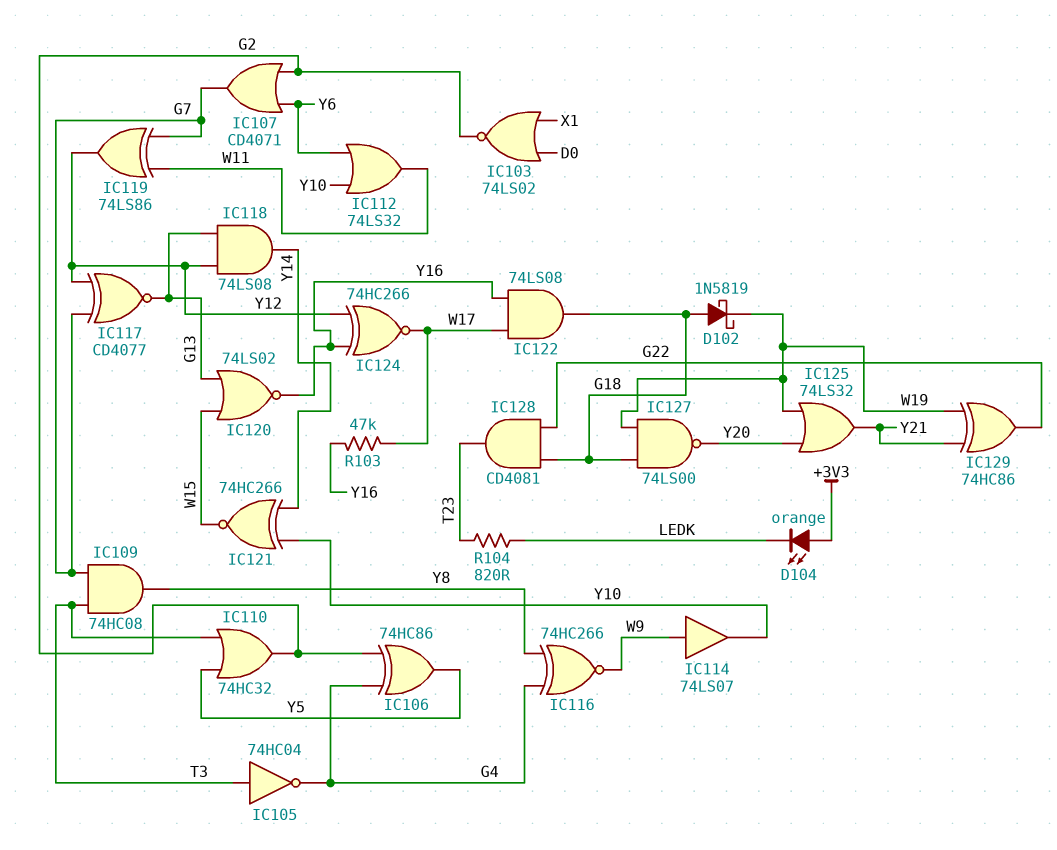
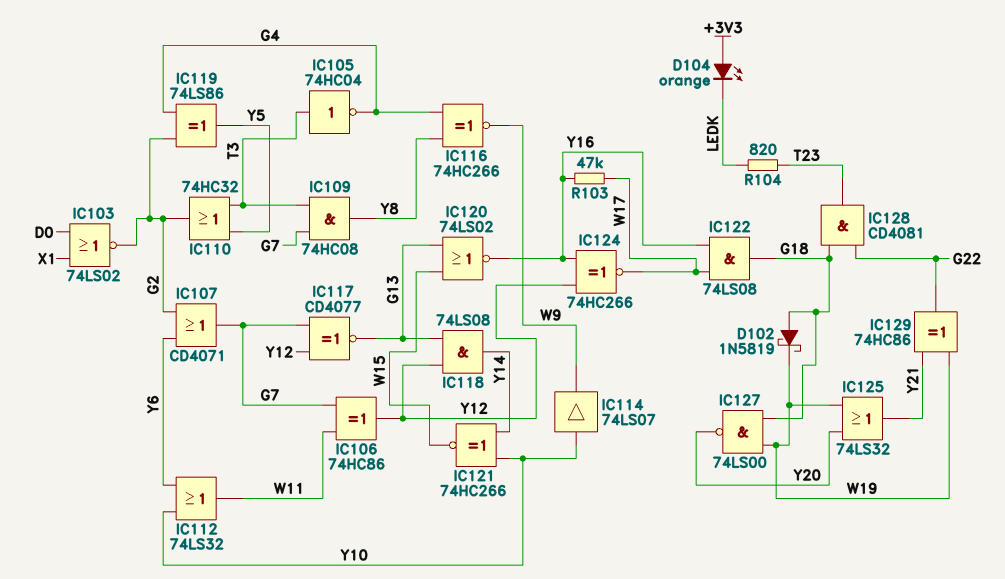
IC106: XOR 74HC86 (in G2, in G4, out Y5) -> XOR 74HC86 (in G7, in W11, out Y12)
IC114: buffer 74LS07 (in W9, out Y10) -> buffer 74LS07 (in Y10, out W9)
IC119: XOR 74LS86 (in G7, in W11, out Y12) -> XOR 74LS86 (in G2, in G4, out Y5)

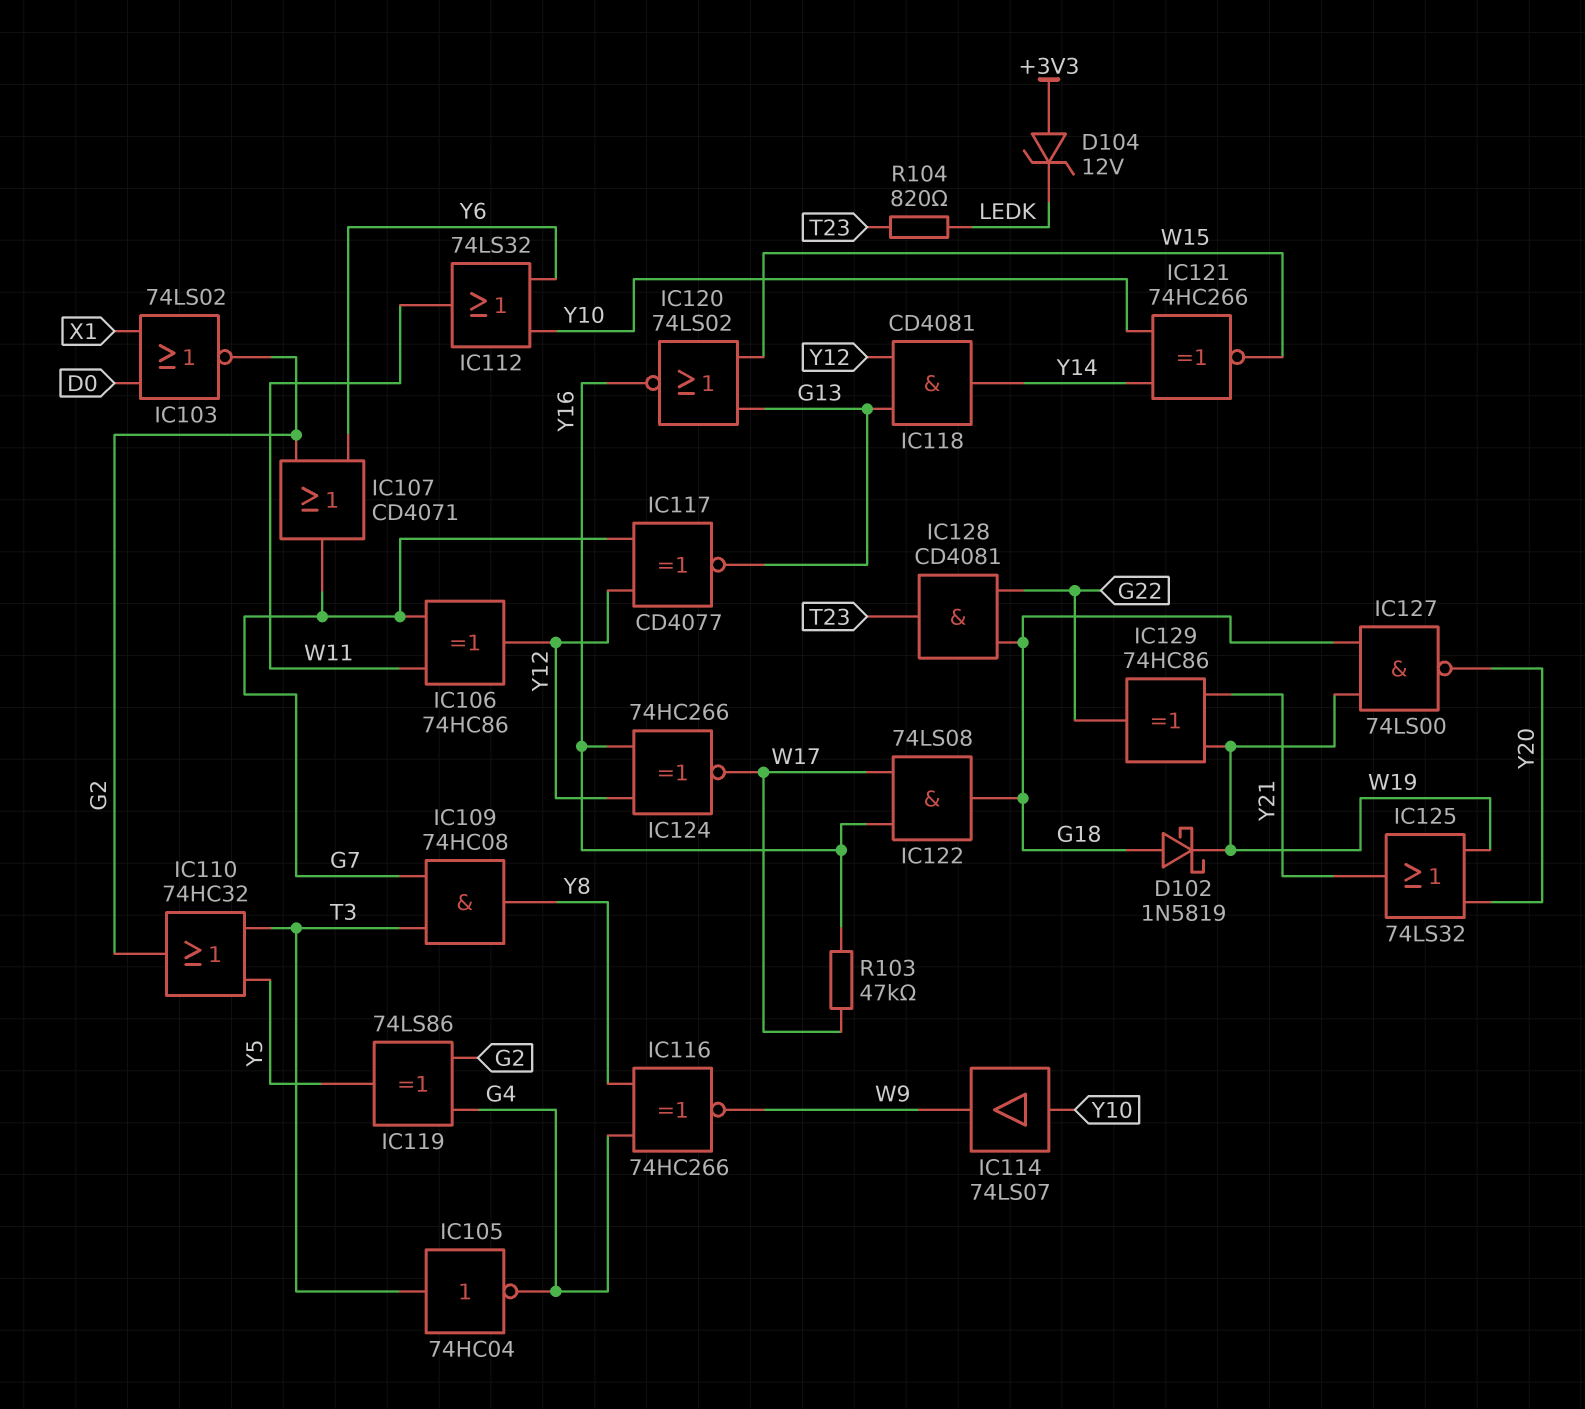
D104: LED orange (A +3V3, K LEDK) -> zener 12V (A +3V3, K LEDK)
IC118: AND 74LS08 (in G13, in Y12, out Y14) -> AND CD4081 (in G13, in Y12, out Y14)

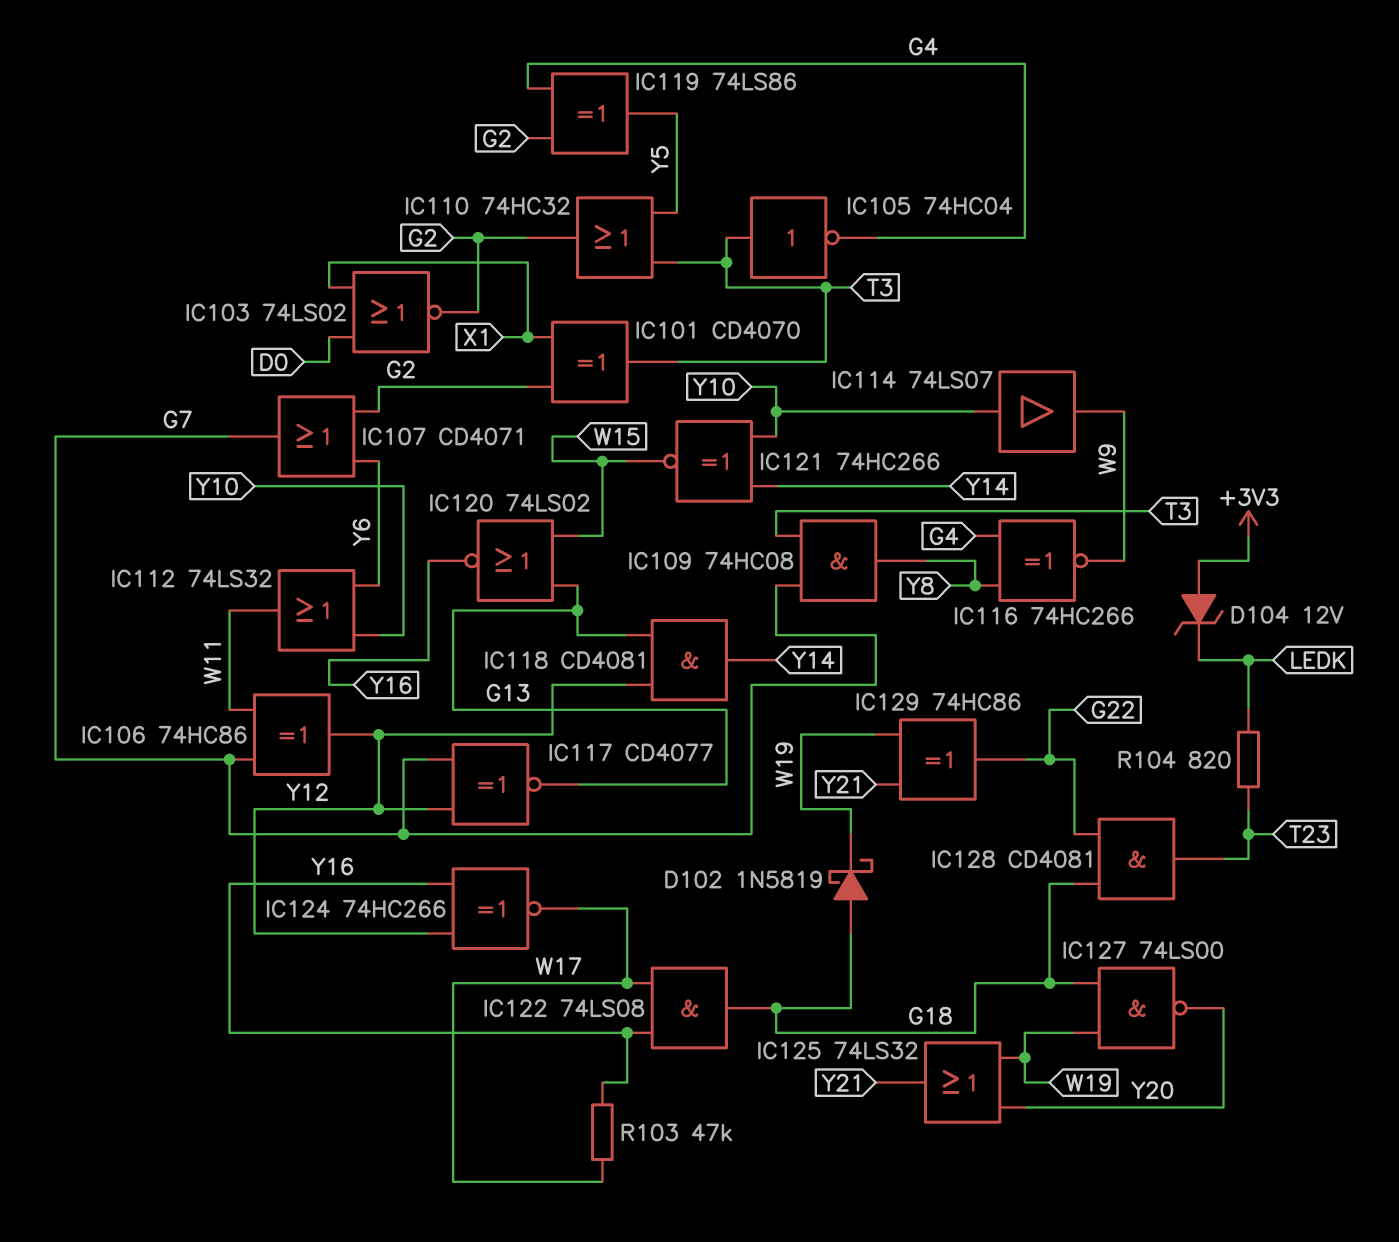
IC101: none -> XOR CD4070 (in G2, in X1, out T3)

